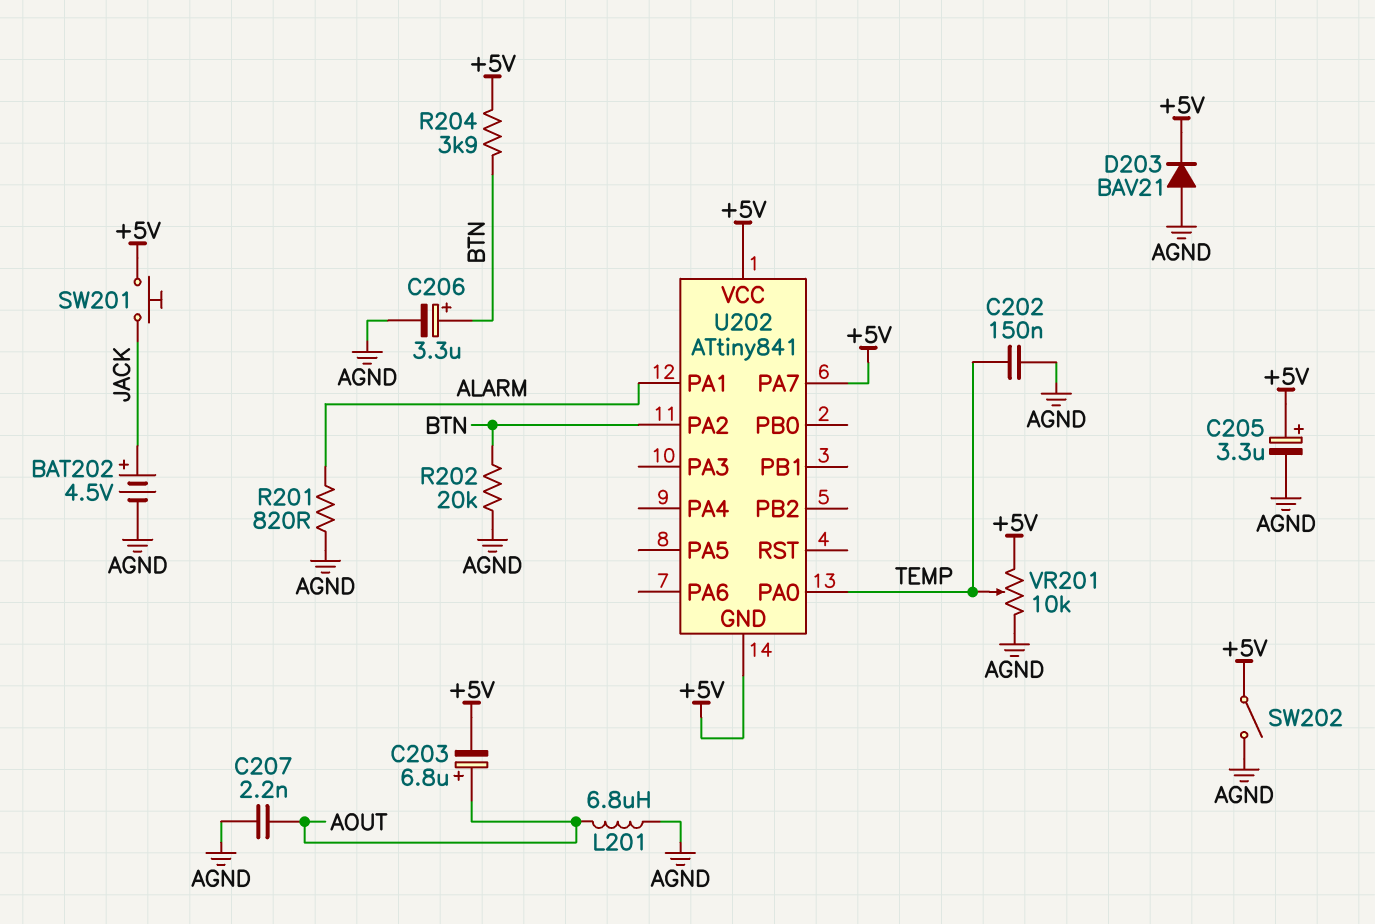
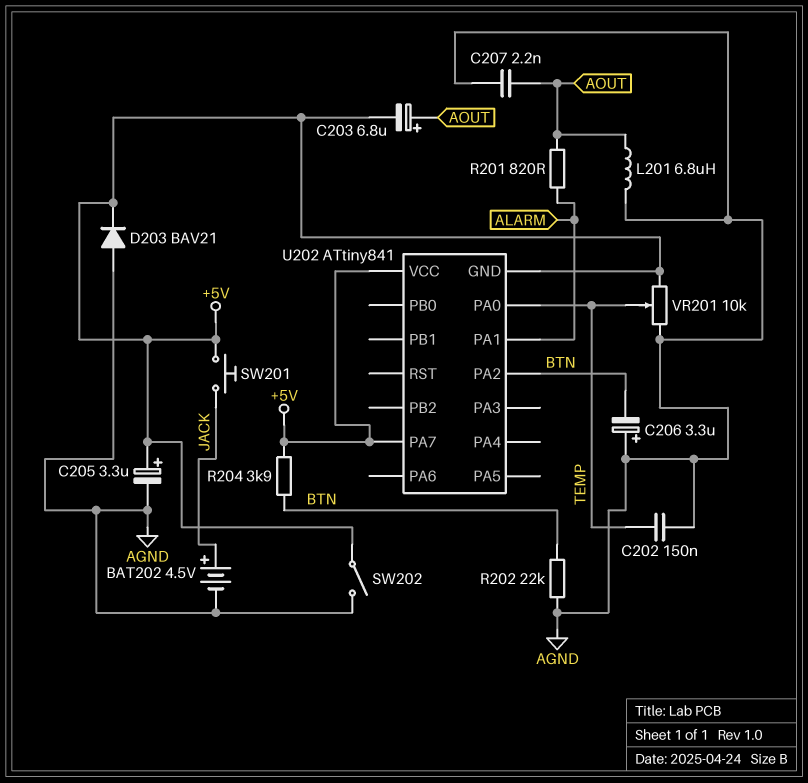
C206: 3.3uF (plus BTN, minus AGND) -> 3.3uF (plus AGND, minus BTN)
R201: 820 (AGND, ALARM) -> 820 (ALARM, AOUT)
R202: 20k (AGND, BTN) -> 22k (AGND, BTN)

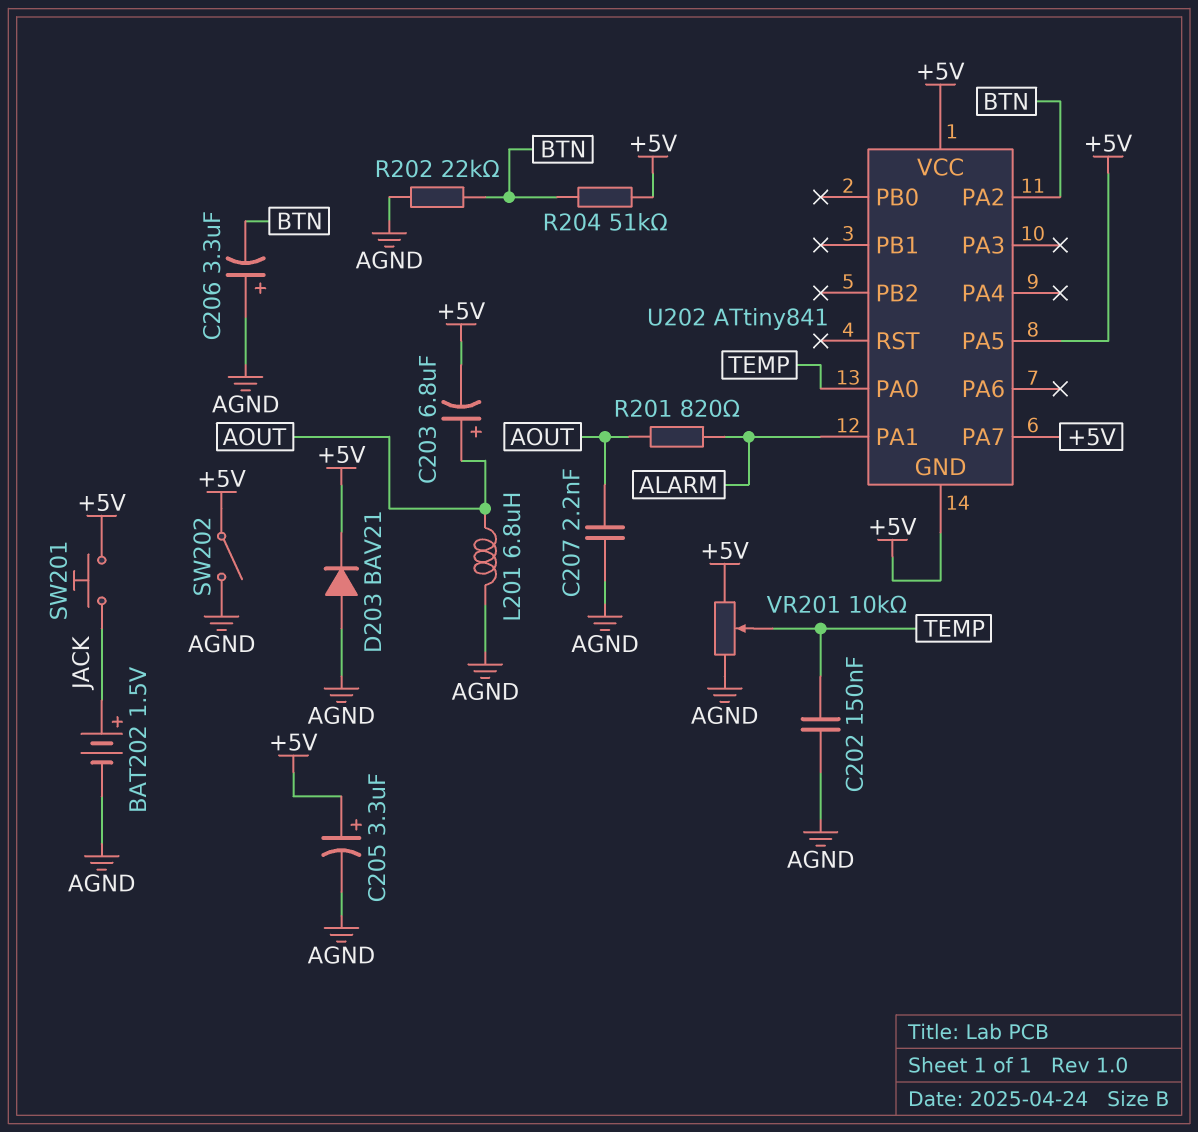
BAT202: 4.5V (plus JACK, minus AGND) -> 1.5V (plus JACK, minus AGND)
R204: 3.9k (+5V, BTN) -> 51k (+5V, BTN)
U202 pin PA5: none -> +5V

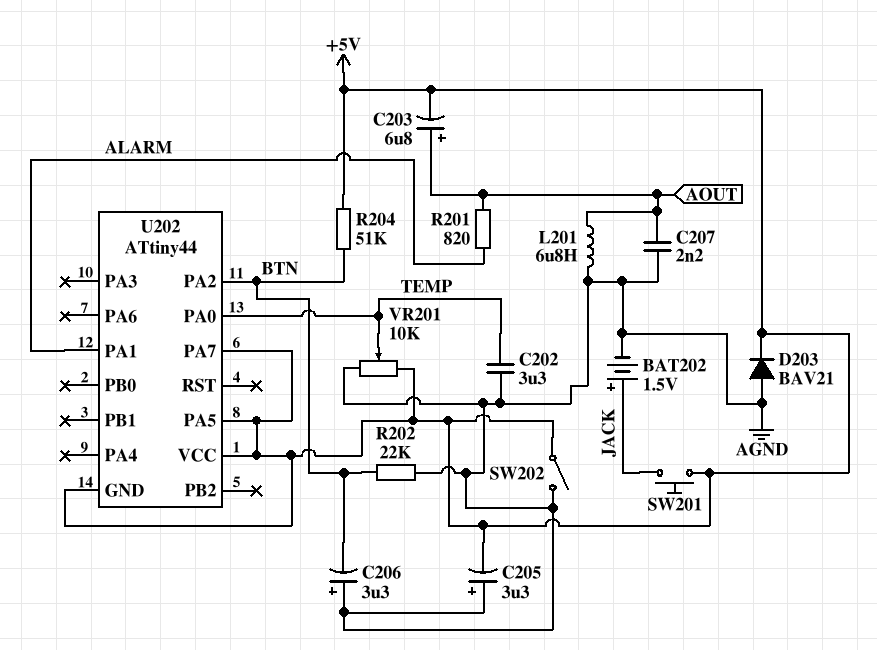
C202: 150nF (AGND, TEMP) -> 3.3uF (AGND, TEMP)
C205: 3.3uF (plus +5V, minus AGND) -> 3.3uF (plus AGND, minus +5V)
U202: ATtiny841 -> ATtiny44

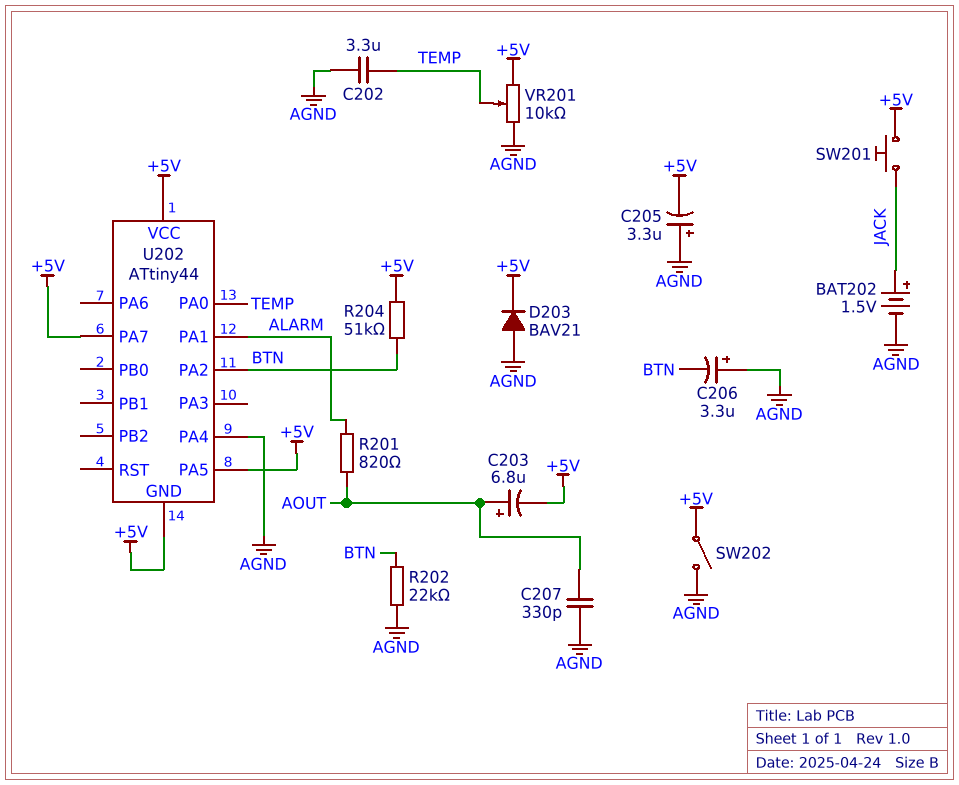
C207: 2.2nF (AGND, AOUT) -> 330pF (AGND, AOUT)
L201: 6.8uH (AGND, AOUT) -> none
U202 pin PA4: none -> AGND

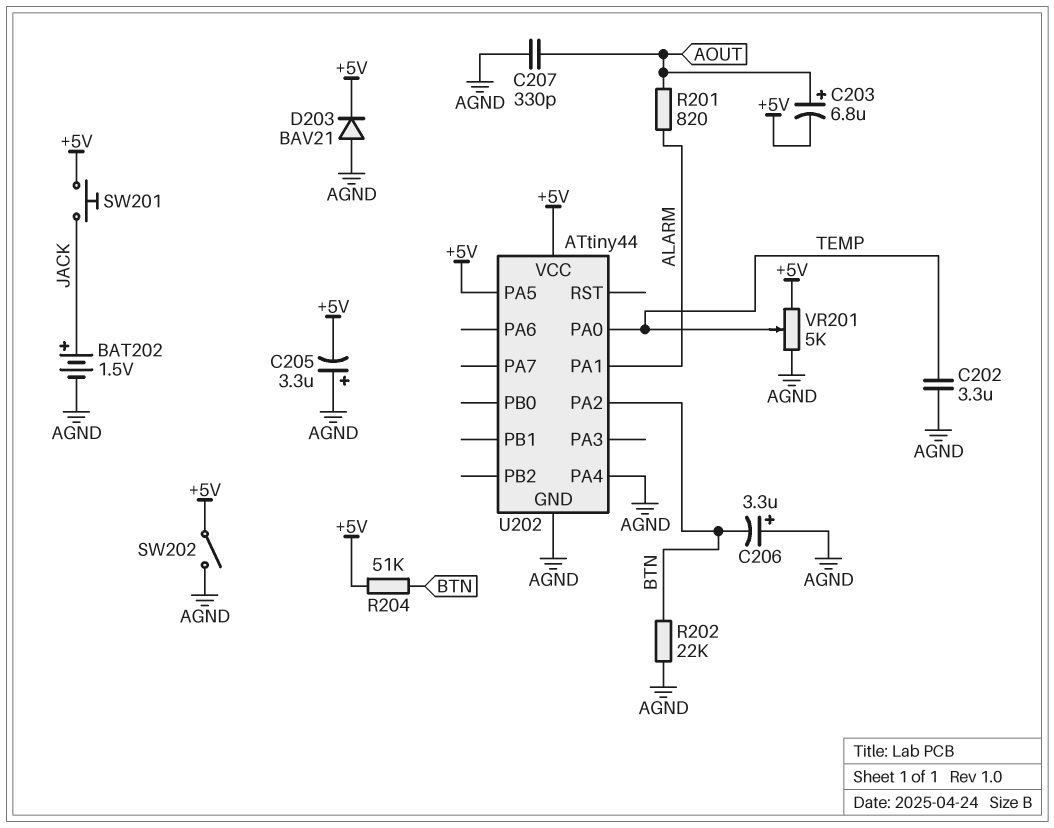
U202 pin GND: +5V -> AGND
U202 pin PA7: +5V -> none
VR201: 10k (+5V, AGND, wiper TEMP) -> 5k (+5V, AGND, wiper TEMP)

